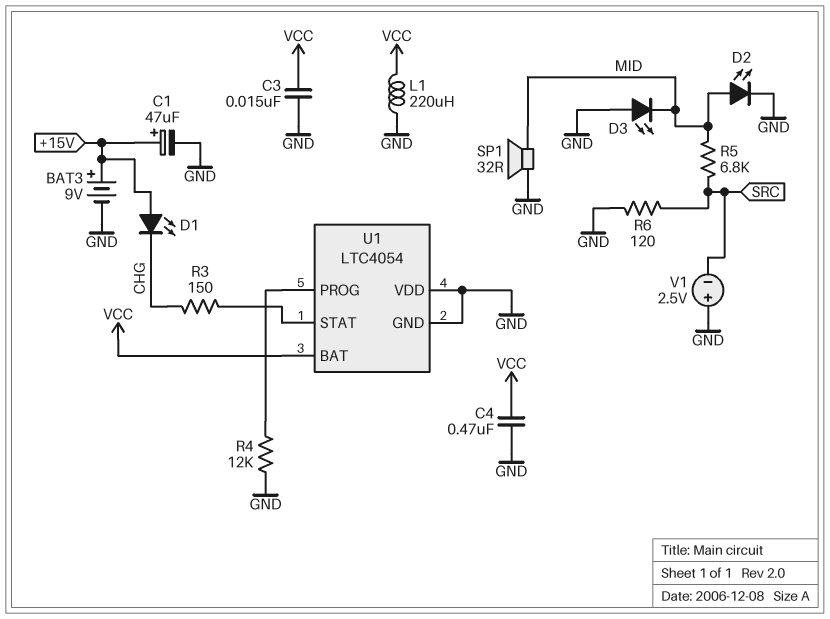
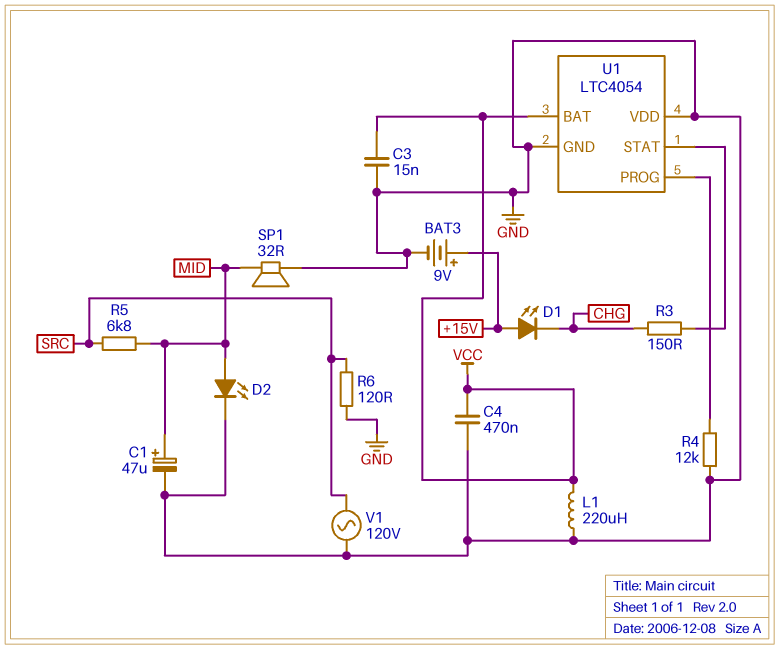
C1: 47uF (plus +15V, minus GND) -> 47uF (plus MID, minus GND)
D3: LED (A GND, K MID) -> none
V1: 2.5V (plus GND, minus SRC) -> AC 120V (GND, SRC)

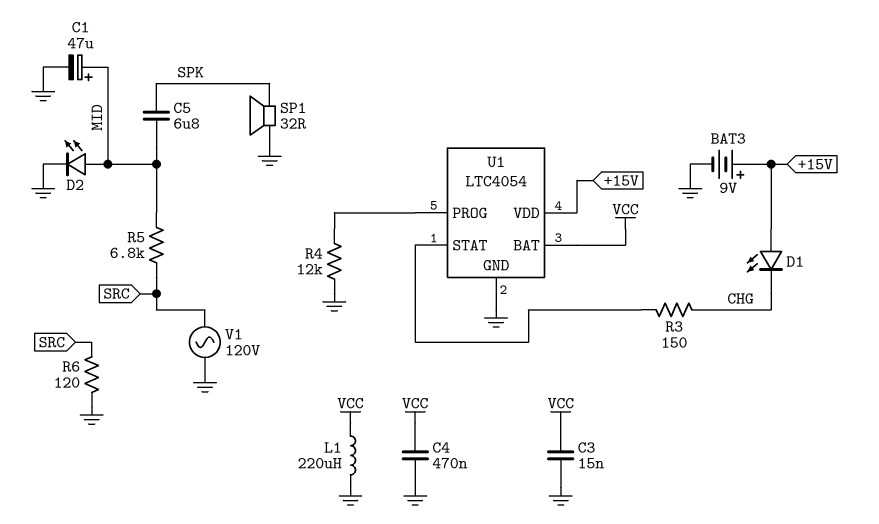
C5: none -> 6.8uF (MID, SPK)
SP1: speaker 32R (GND, MID) -> speaker 32R (GND, SPK)
U1 pin VDD: GND -> +15V

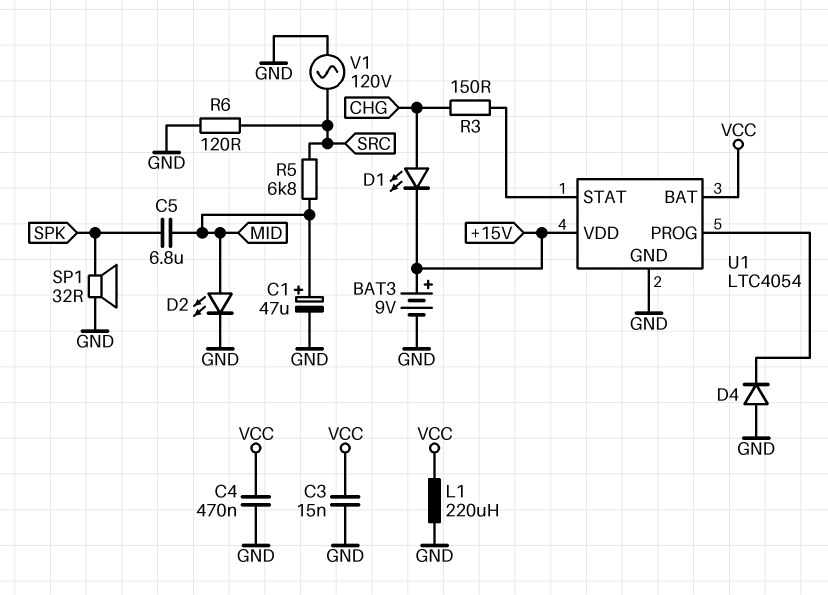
D1: LED (A +15V, K CHG) -> LED (A CHG, K +15V)
D4: none -> diode (A GND, K U1/PROG)
R4: 12k (GND, U1/PROG) -> none

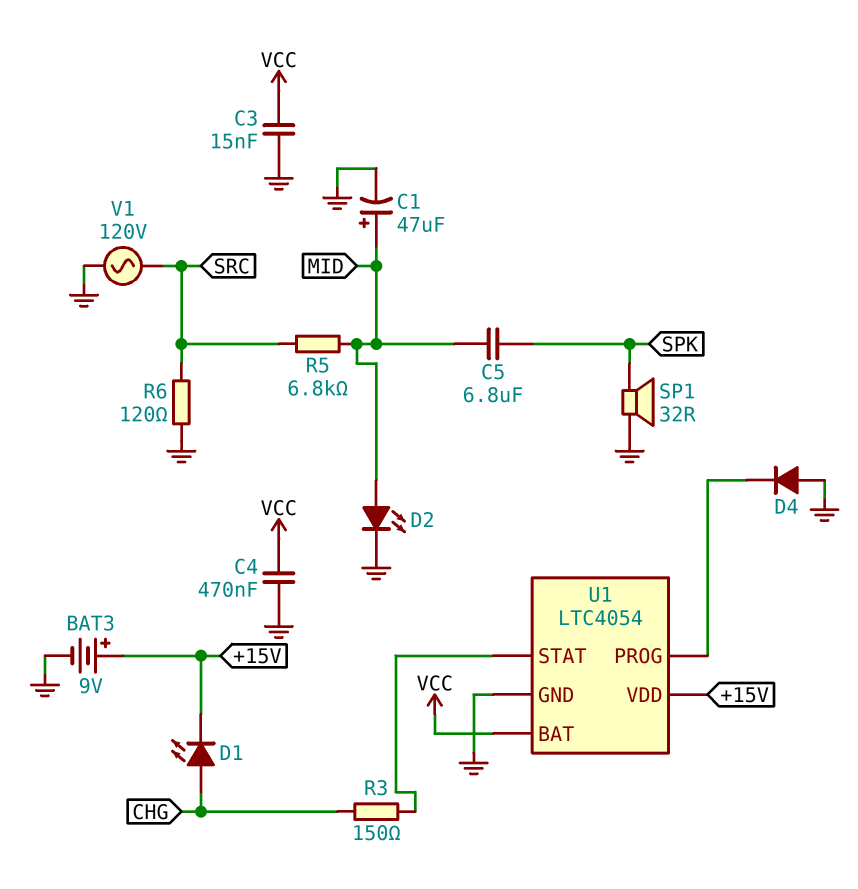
L1: 220uH (GND, VCC) -> none

